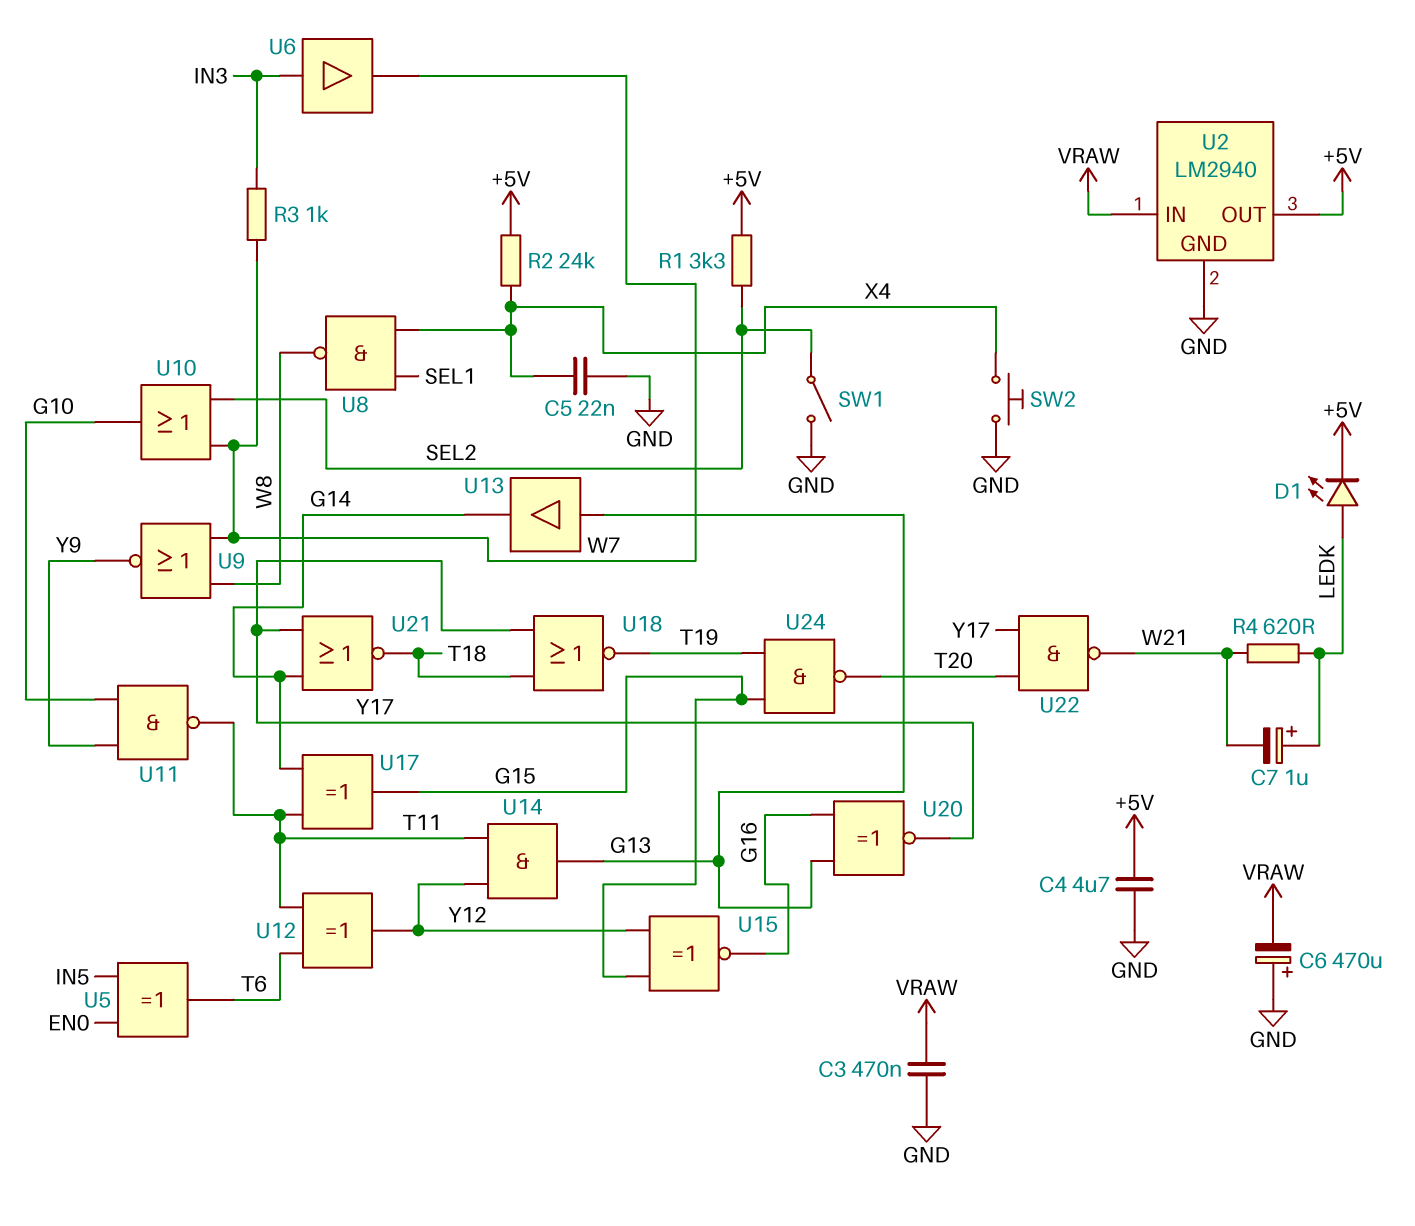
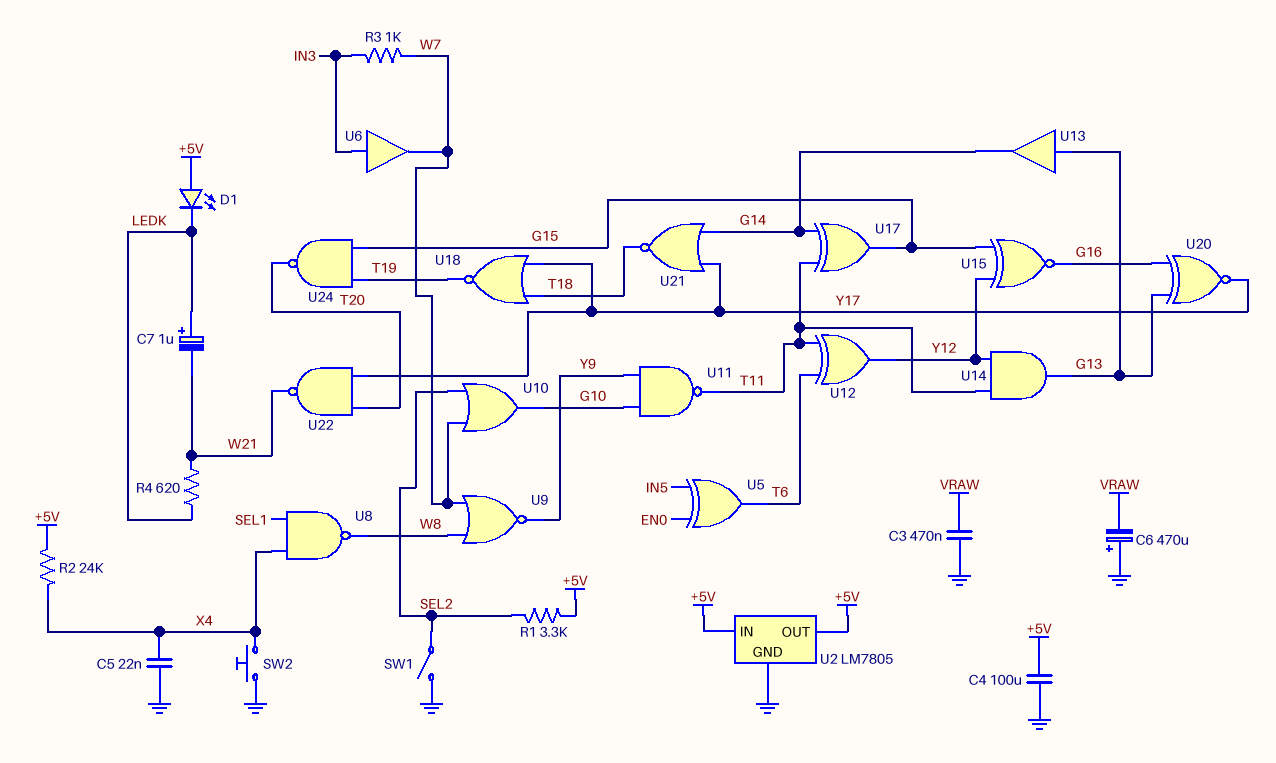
C4: 4.7uF (+5V, GND) -> 100uF (+5V, GND)
D1: LED (A LEDK, K +5V) -> LED (A +5V, K LEDK)
U2: LM2940 -> LM7805
U2 pin IN: VRAW -> +5V

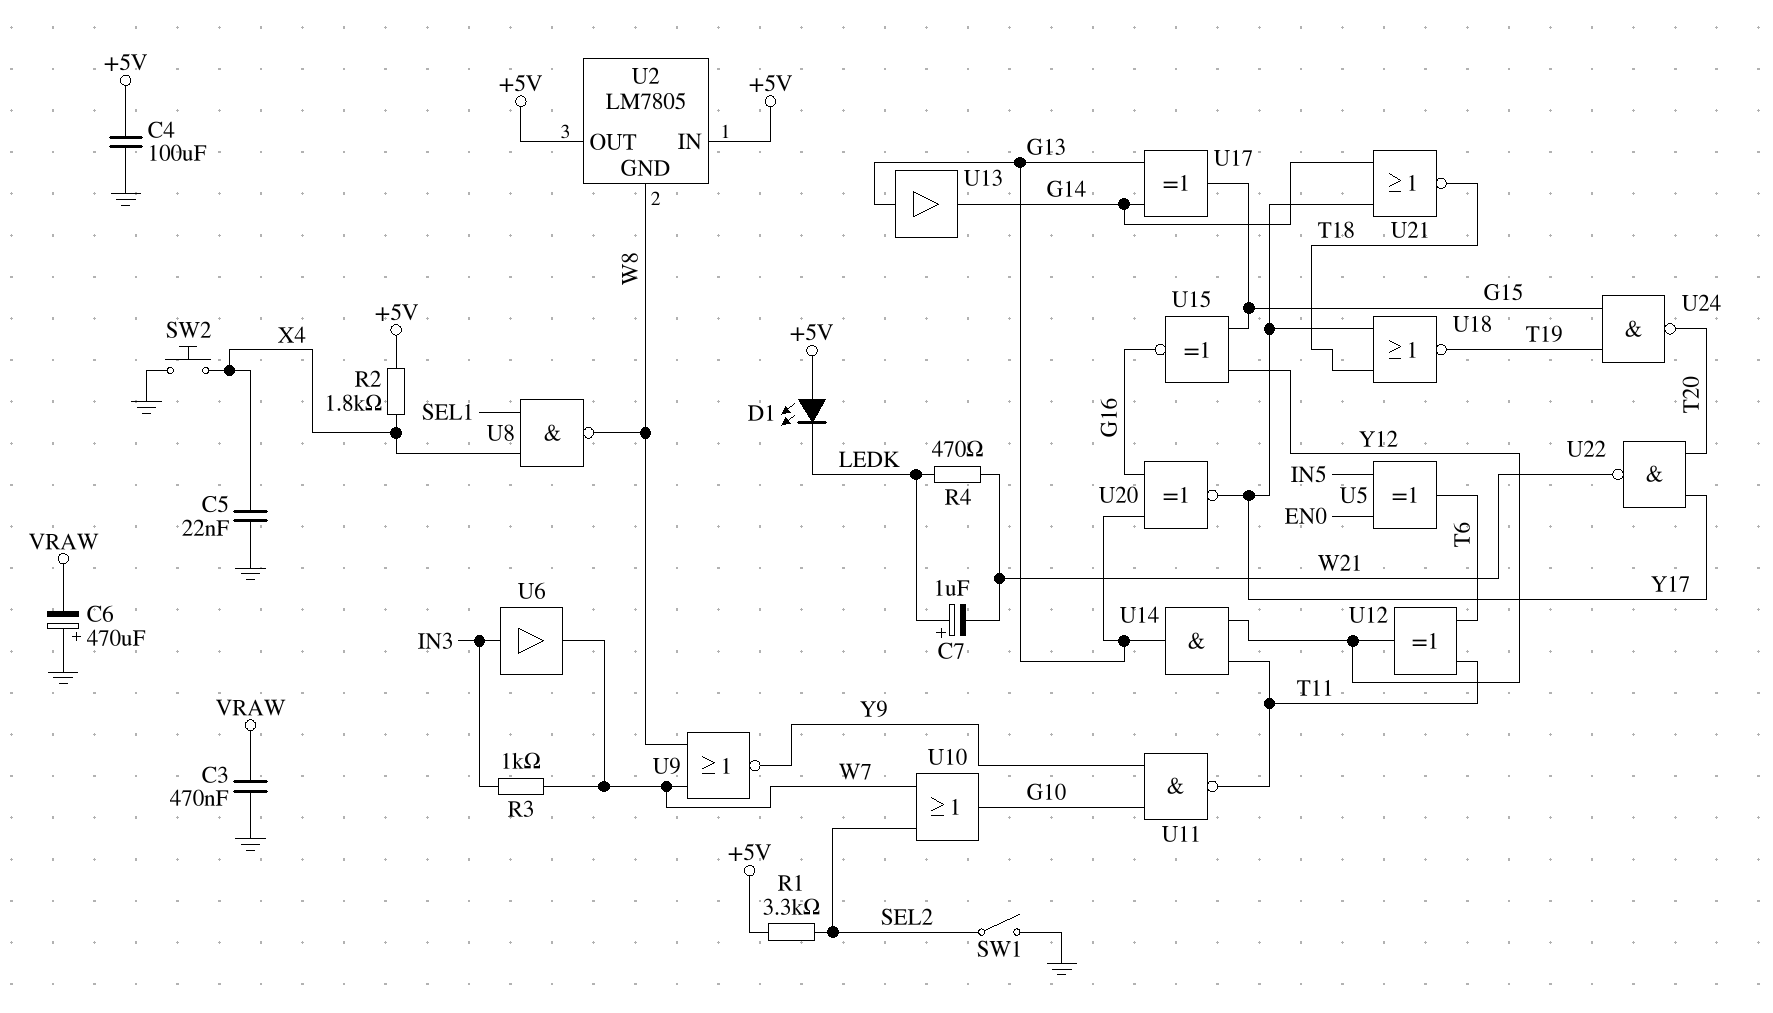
R2: 24k (+5V, X4) -> 1.8k (+5V, X4)
R4: 620 (LEDK, W21) -> 470 (LEDK, W21)
U2 pin GND: GND -> W8
U17: XOR (in G14, in T11, out G15) -> XOR (in G13, in G14, out G15)

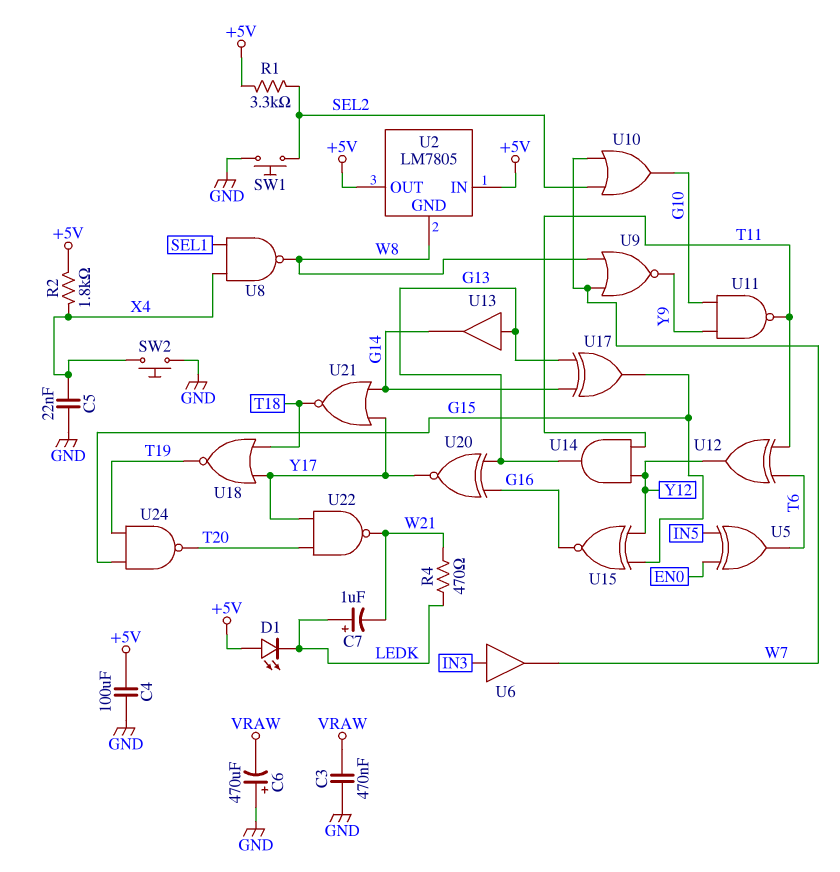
R3: 1k (IN3, W7) -> none
SW1: switch (GND, SEL2) -> button (GND, SEL2)

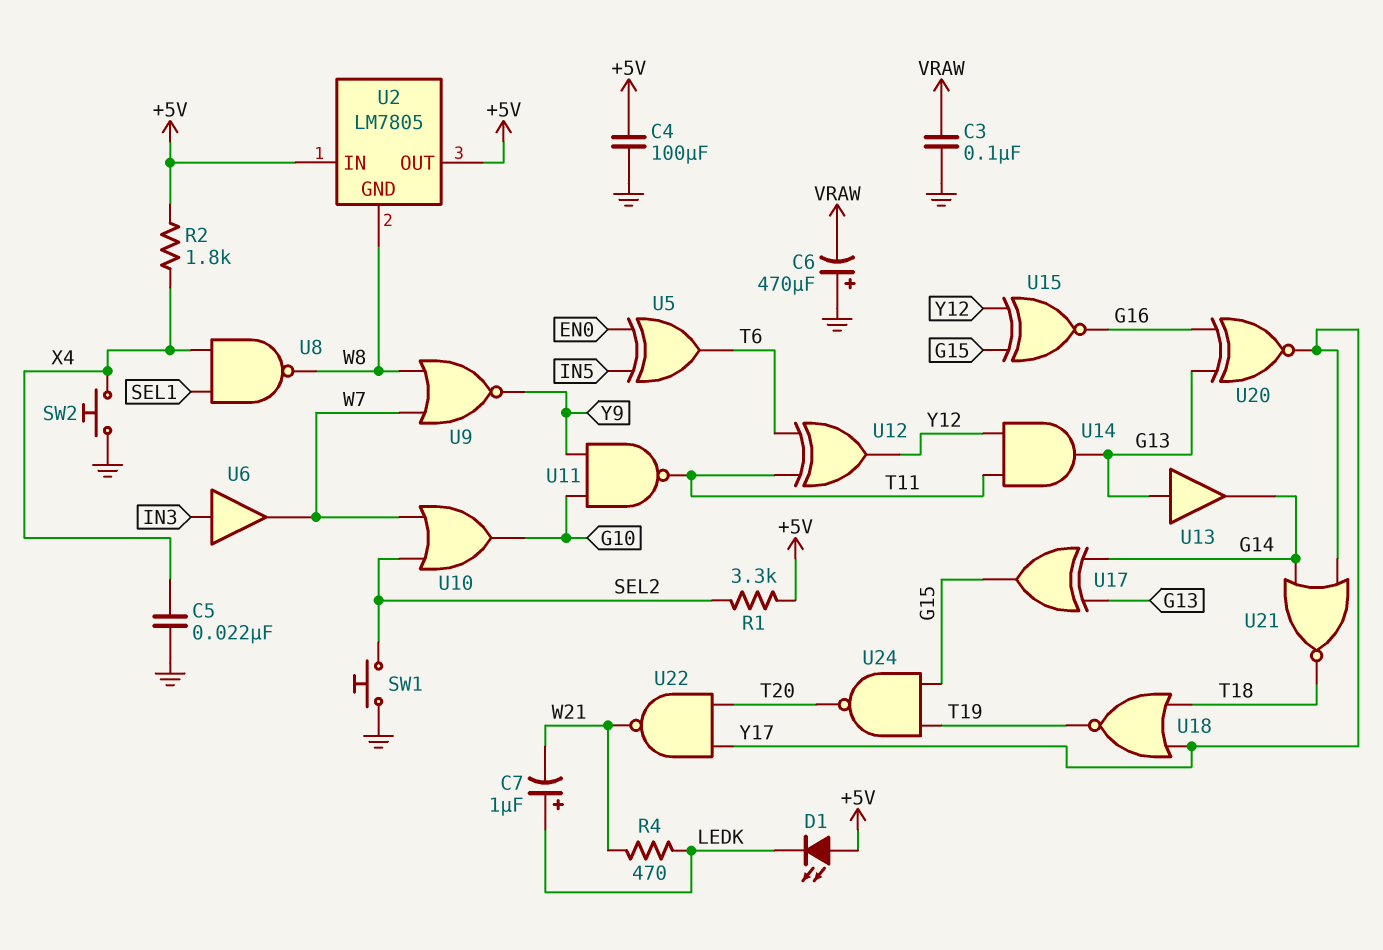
C3: 470nF (GND, VRAW) -> 100nF (GND, VRAW)

